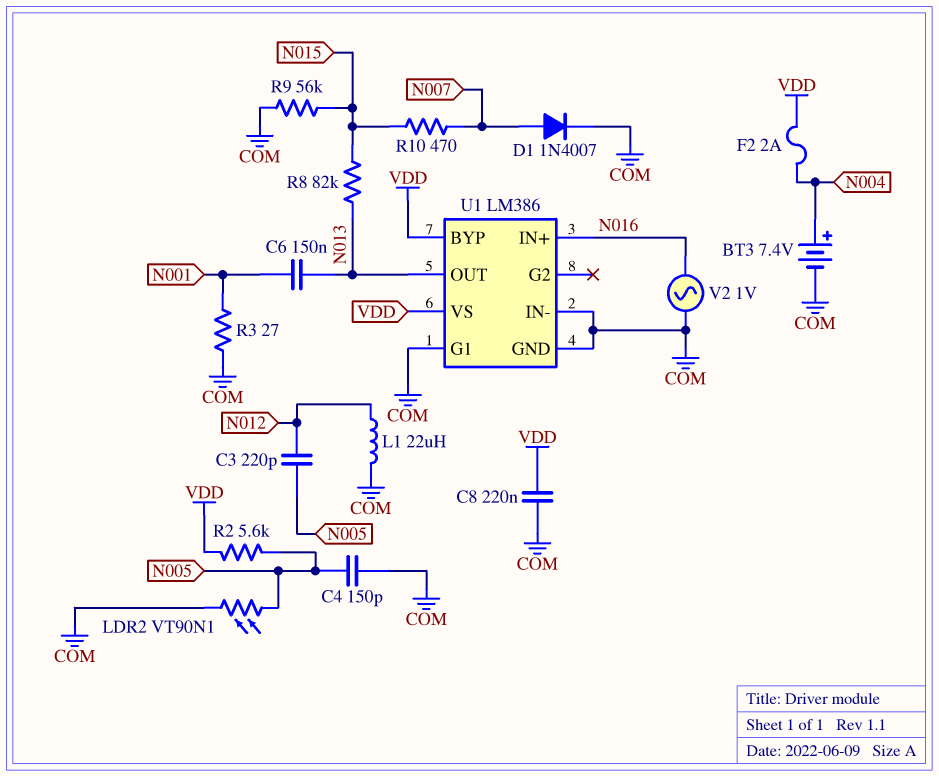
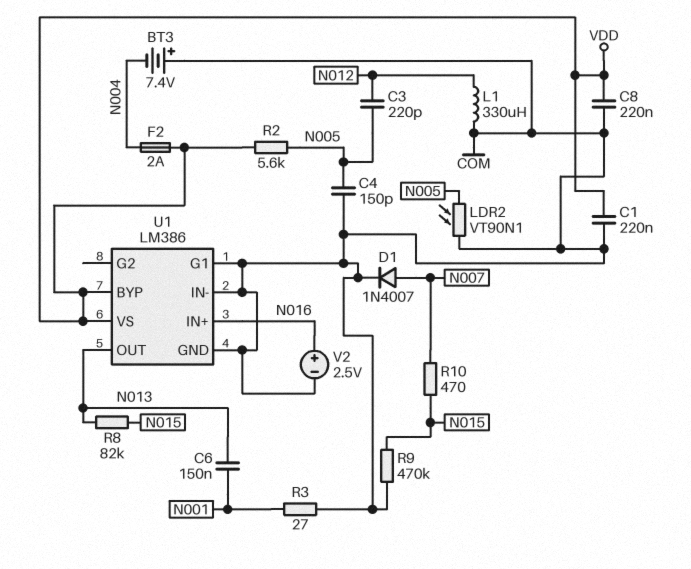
BT3: 7.4V (plus N004, minus COM) -> 7.4V (plus COM, minus N004)
C1: none -> 220nF (COM, VDD)
L1: 22uH (COM, N012) -> 330uH (COM, N012)
R9: 56k (COM, N015) -> 470k (COM, N015)
V2: AC 1V (COM, N016) -> 2.5V (plus N016, minus COM)

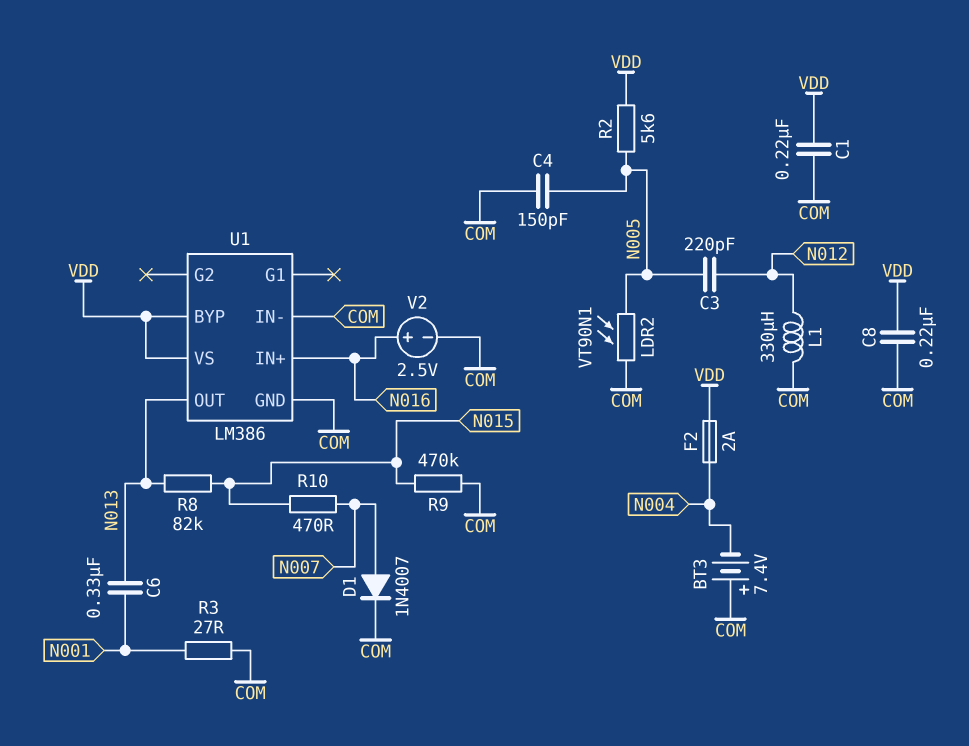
C6: 150nF (N001, N013) -> 330nF (N001, N013)
U1 pin G1: COM -> none

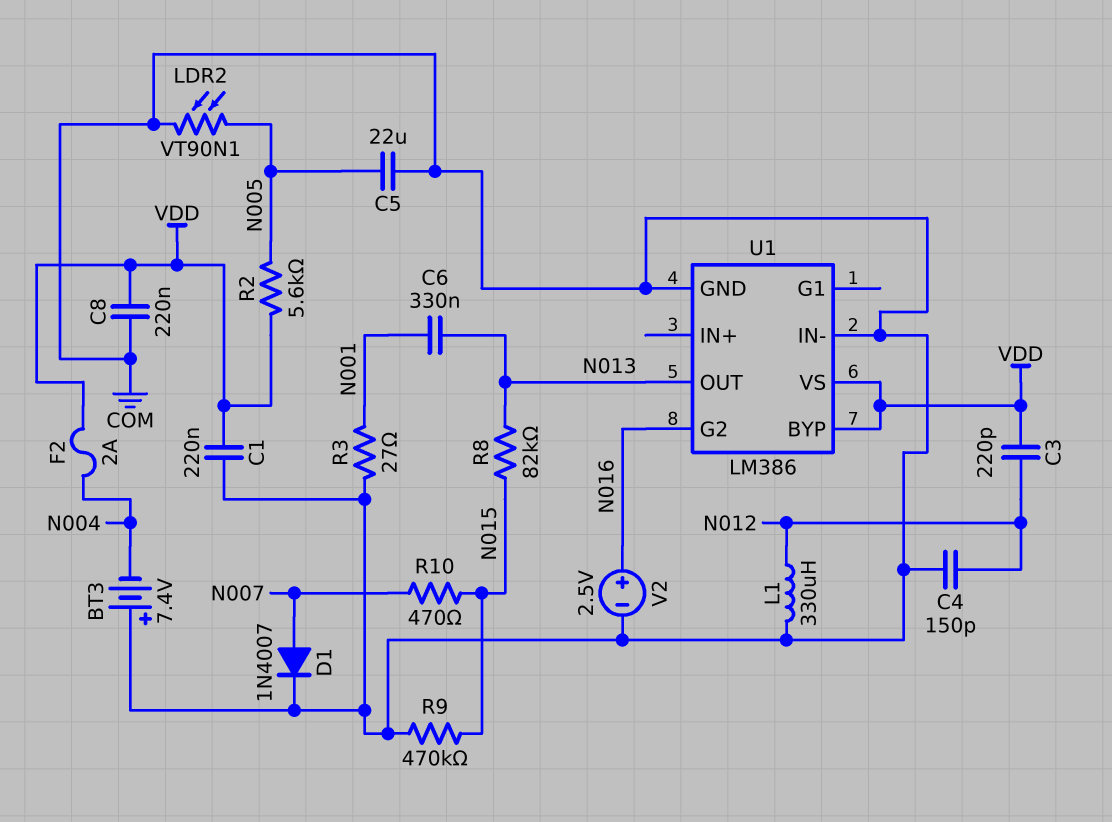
C3: 220pF (N005, N012) -> 220pF (N012, VDD)
C4: 150pF (COM, N005) -> 150pF (COM, N012)
C5: none -> 22uF (COM, N005)
U1 pin G2: none -> N016
U1 pin IN+: N016 -> none

